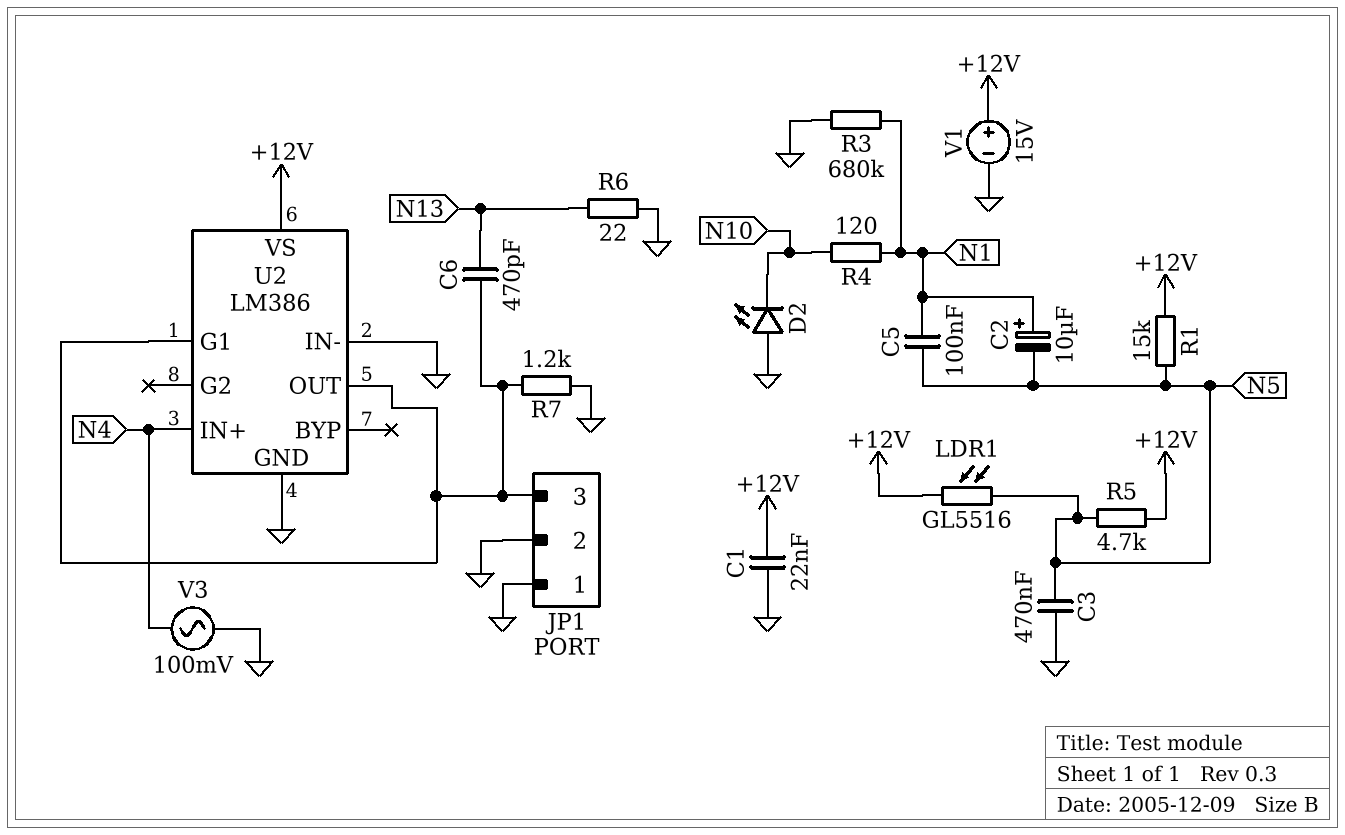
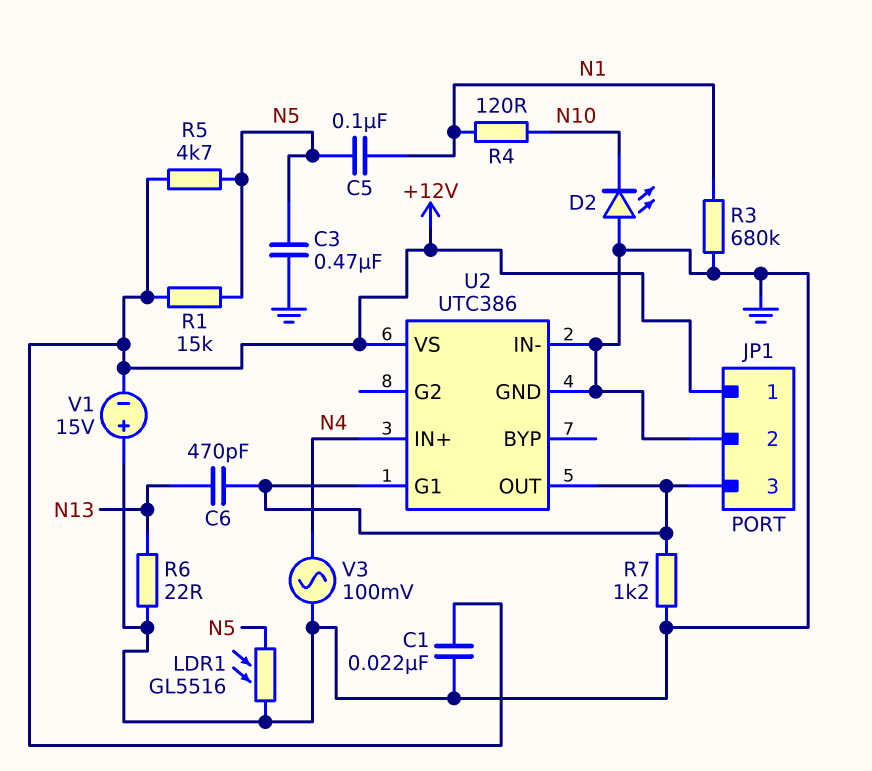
C2: 10uF (plus N1, minus N5) -> none
JP1 pin 1: GND -> +12V
LDR1: GL5516 (+12V, N5) -> GL5516 (GND, N5)
U2: LM386 -> UTC386
V1: 15V (plus +12V, minus GND) -> 15V (plus GND, minus +12V)

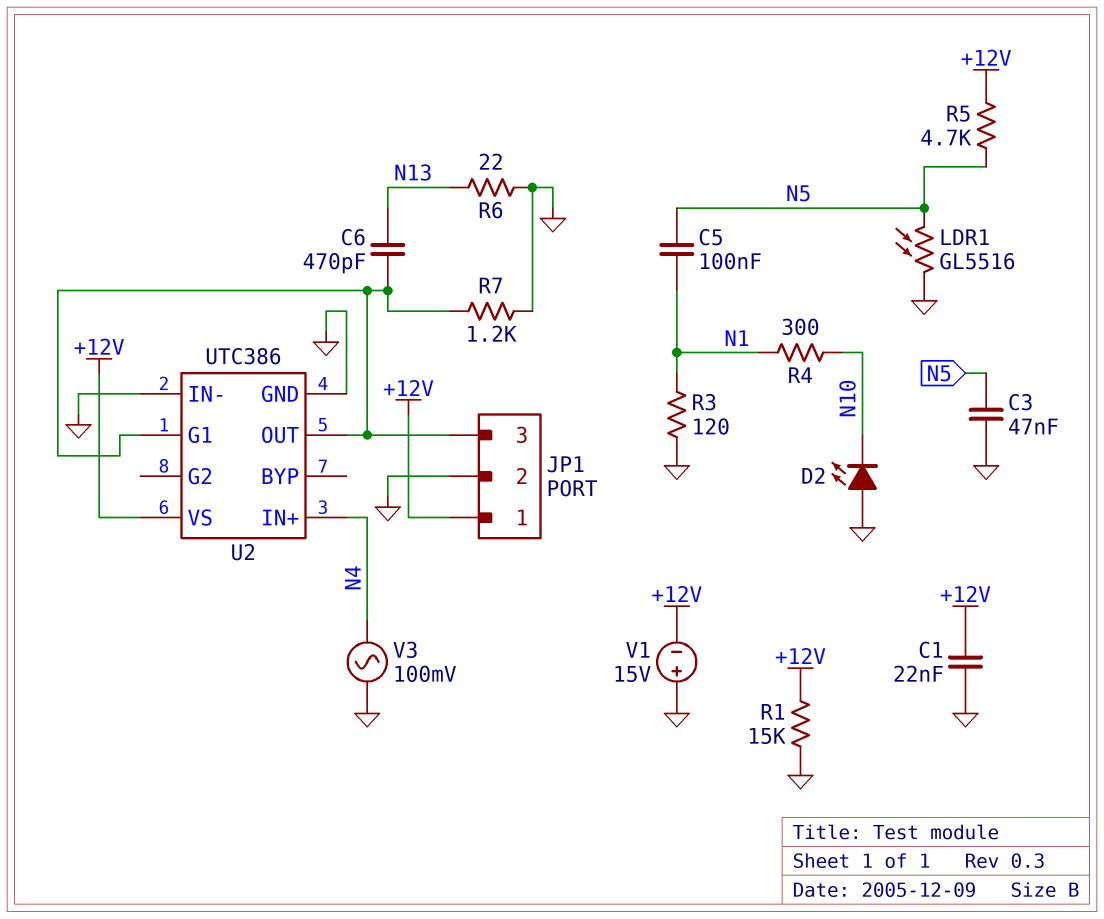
C3: 470nF (GND, N5) -> 47nF (GND, N5)
R1: 15k (+12V, N5) -> 15k (+12V, GND)
R3: 680k (GND, N1) -> 120 (GND, N1)
R4: 120 (N1, N10) -> 300 (N1, N10)

